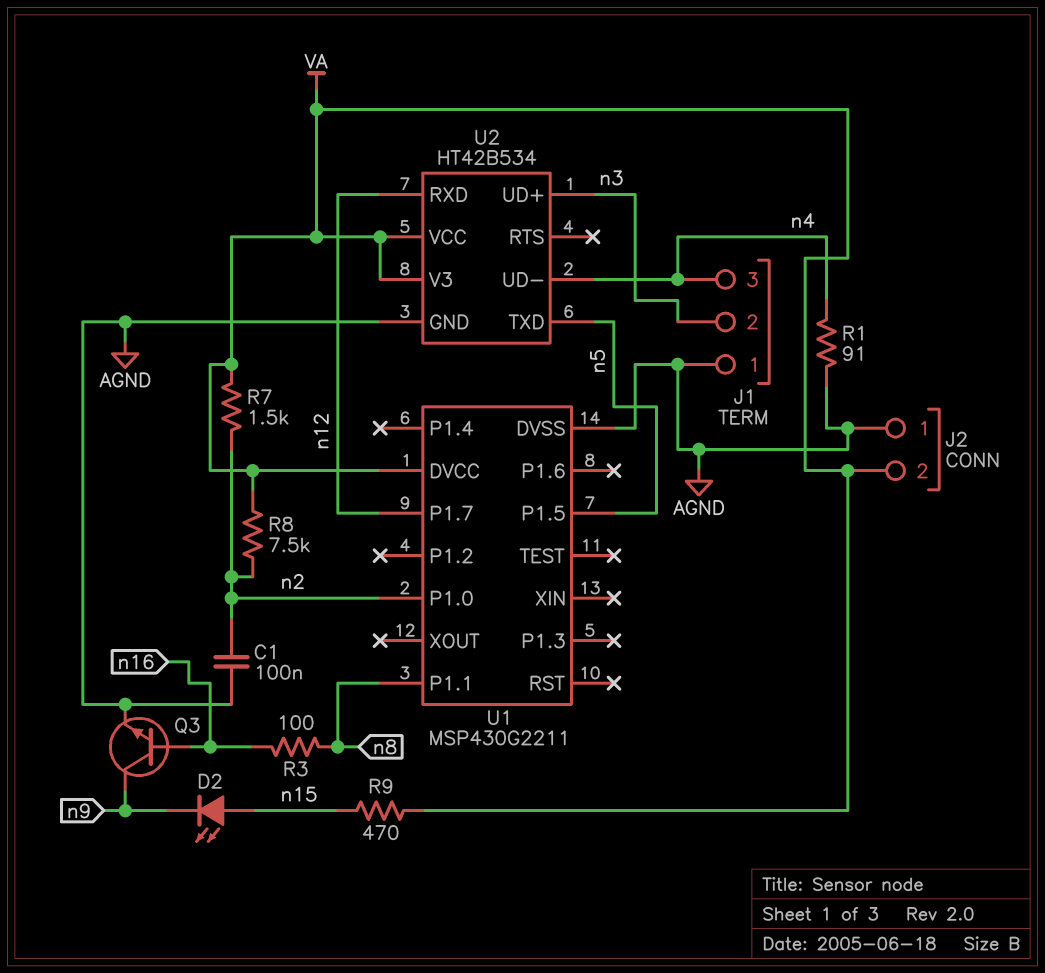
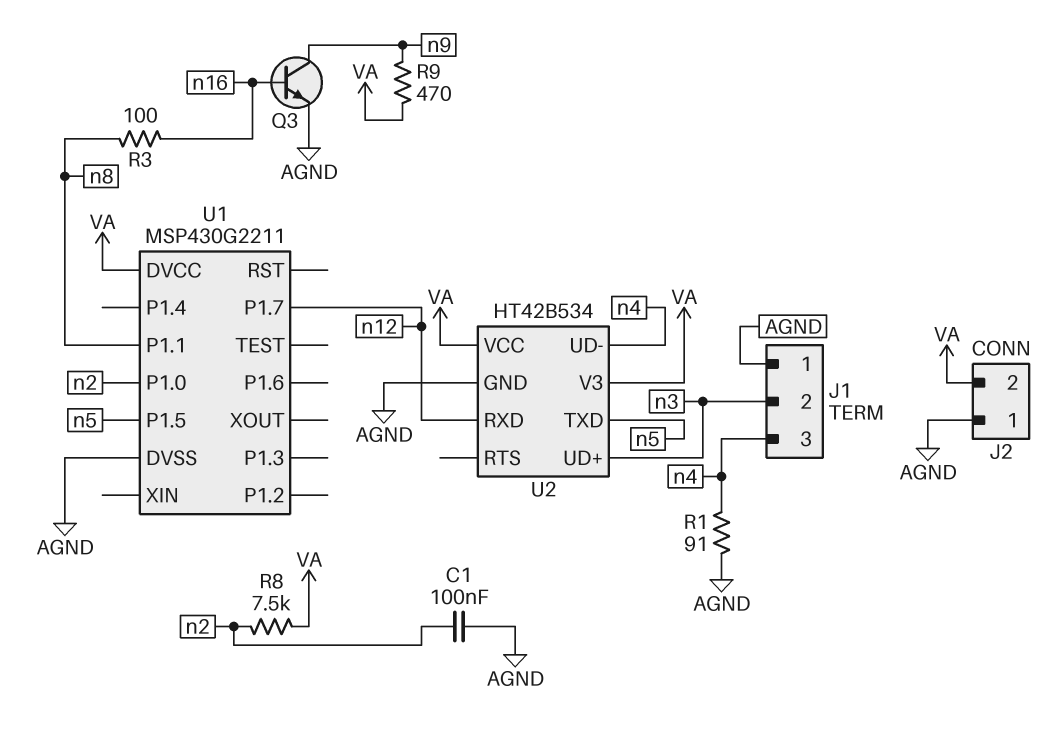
D2: LED (A n15, K n9) -> none
R7: 1.5k (VA, n2) -> none
R9: 470 (VA, n15) -> 470 (VA, n9)

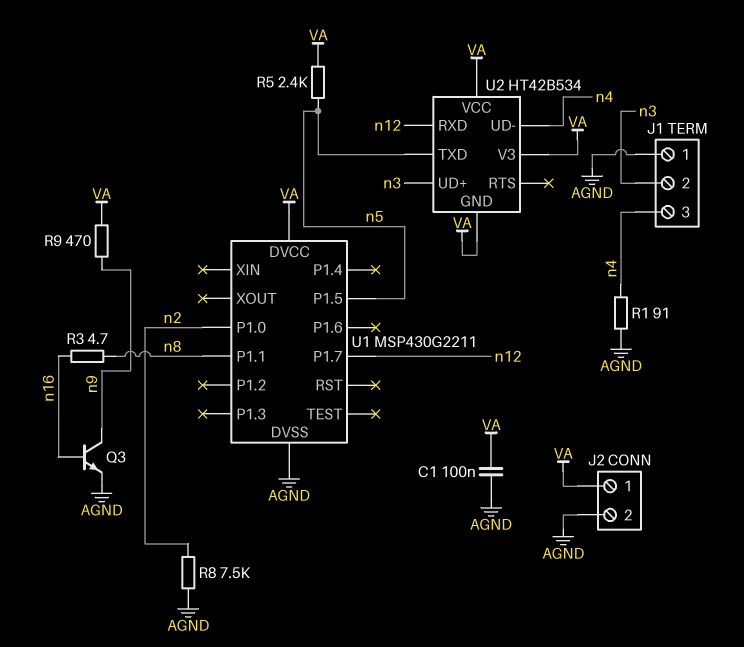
C1: 100nF (AGND, n2) -> 100nF (AGND, VA)
J2 pin 1: AGND -> VA
J2 pin 2: VA -> AGND
R3: 100 (n8, n16) -> 4.7 (n8, n16)
R5: none -> 2.4k (VA, n5)
R8: 7.5k (VA, n2) -> 7.5k (AGND, n2)
U2 pin GND: AGND -> VA

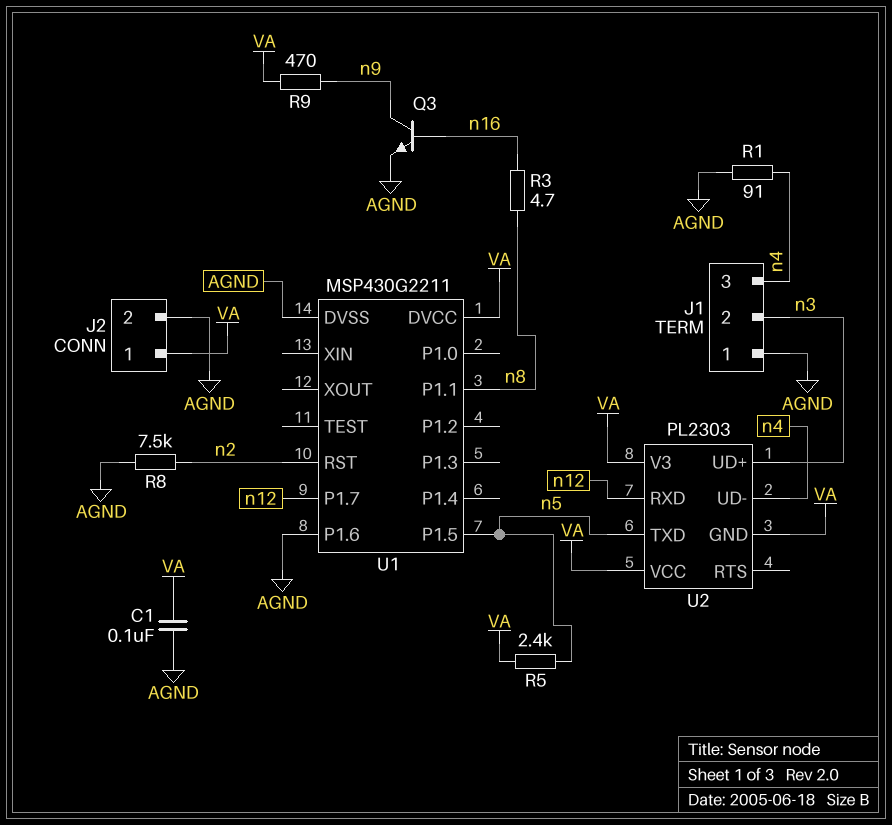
U1 pin P1.0: n2 -> none
U1 pin P1.6: none -> AGND
U1 pin RST: none -> n2
U2: HT42B534 -> PL2303

